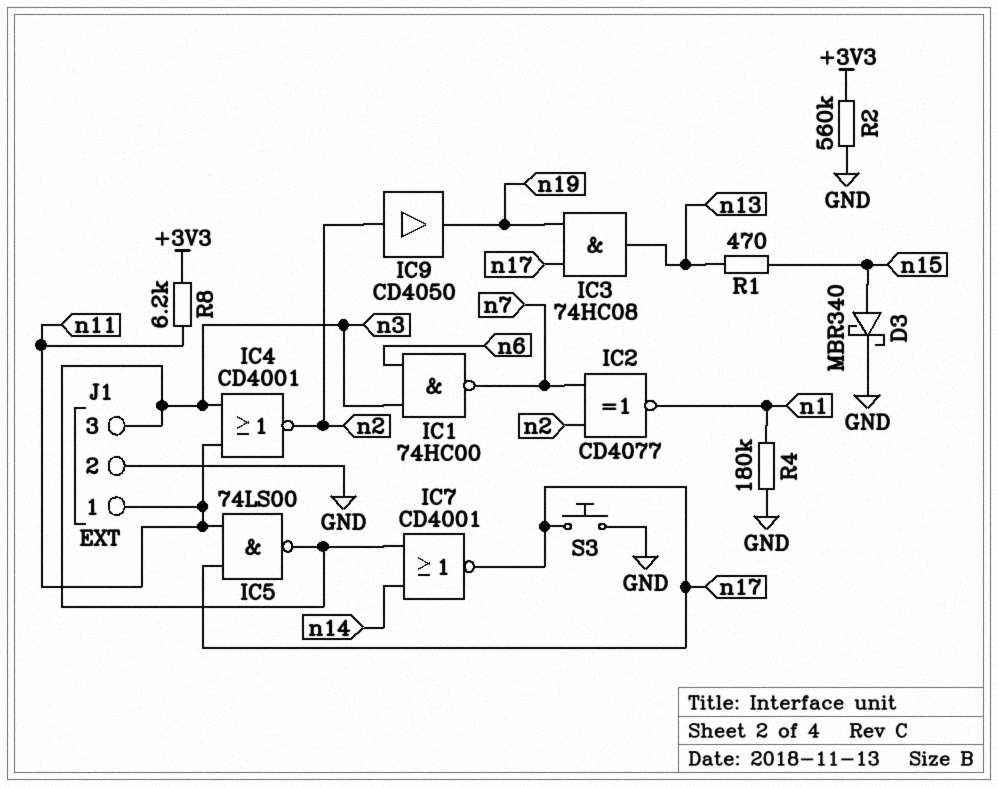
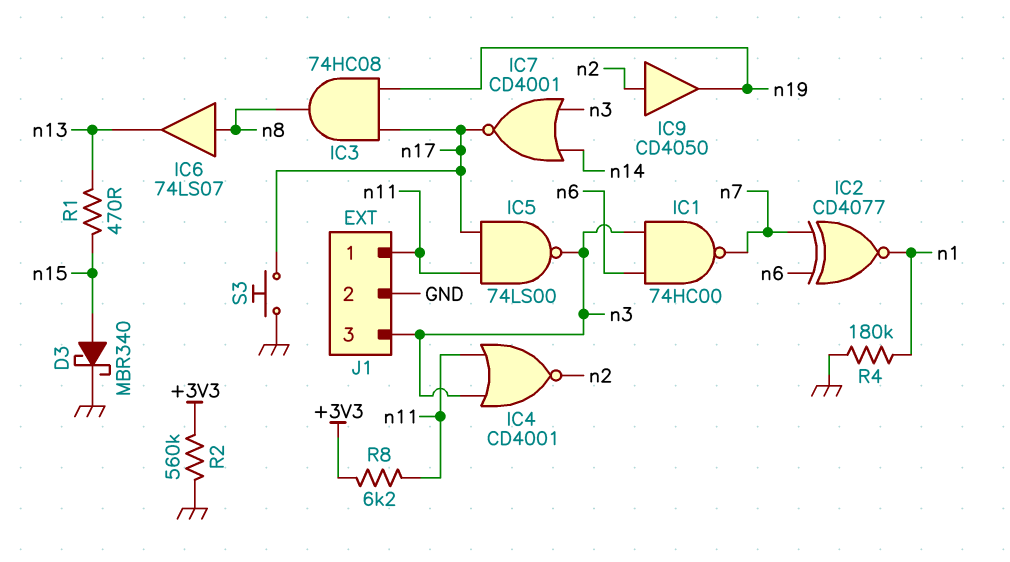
IC2: XNOR CD4077 (in n2, in n7, out n1) -> XNOR CD4077 (in n6, in n7, out n1)
IC3: AND 74HC08 (in n17, in n19, out n13) -> AND 74HC08 (in n17, in n19, out n8)
IC6: none -> buffer 74LS07 (in n8, out n13)

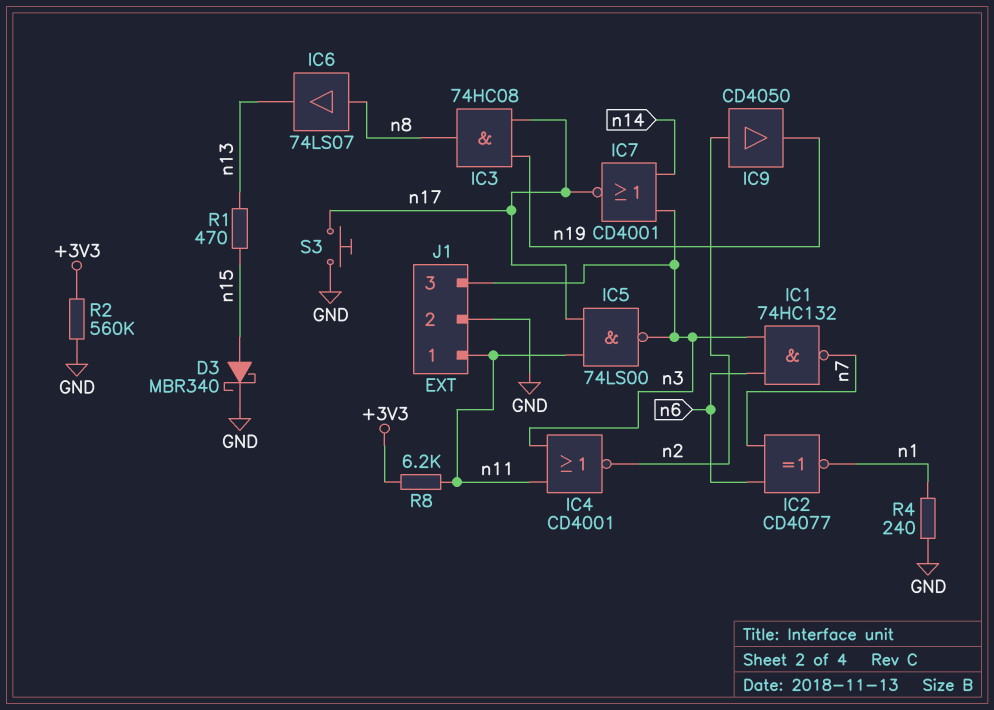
IC1: NAND 74HC00 (in n3, in n6, out n7) -> NAND 74HC132 (in n3, in n6, out n7)
R4: 180k (GND, n1) -> 240 (GND, n1)

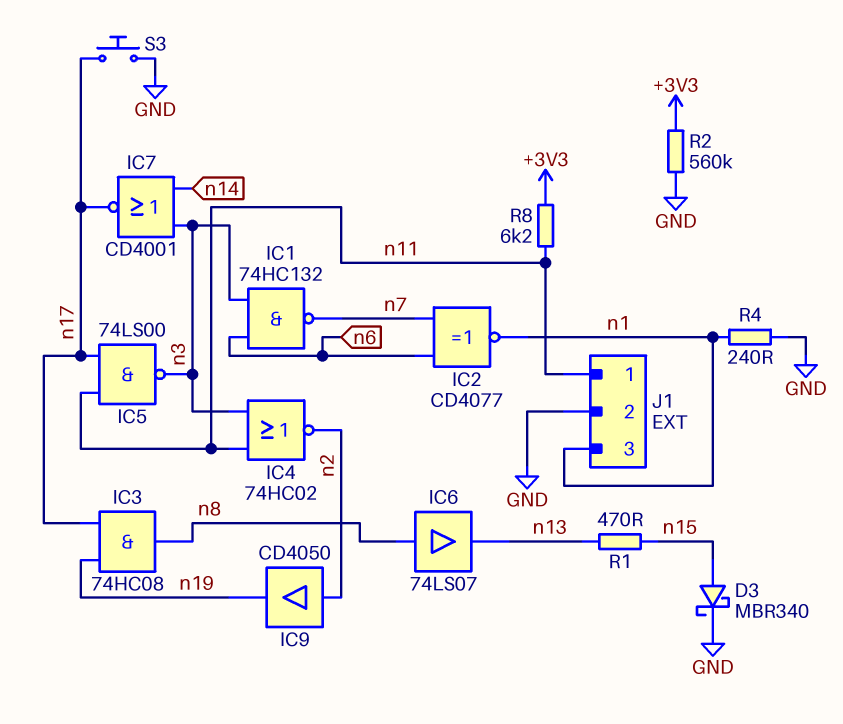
IC4: NOR CD4001 (in n3, in n11, out n2) -> NOR 74HC02 (in n3, in n11, out n2)
J1 pin 3: n3 -> n1

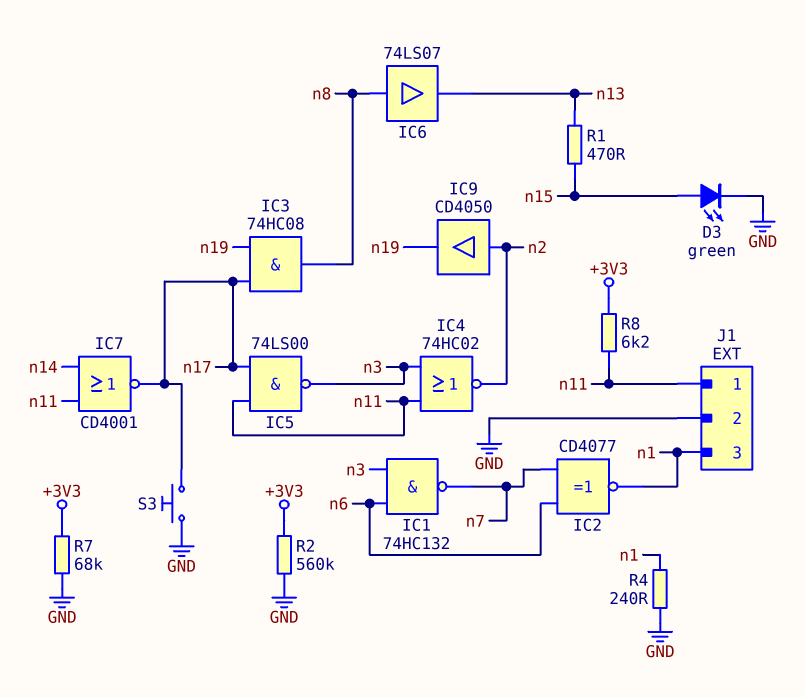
D3: schottky MBR340 (A n15, K GND) -> LED green (A n15, K GND)
IC7: NOR CD4001 (in n3, in n14, out n17) -> NOR CD4001 (in n11, in n14, out n17)
R7: none -> 68k (+3V3, GND)

